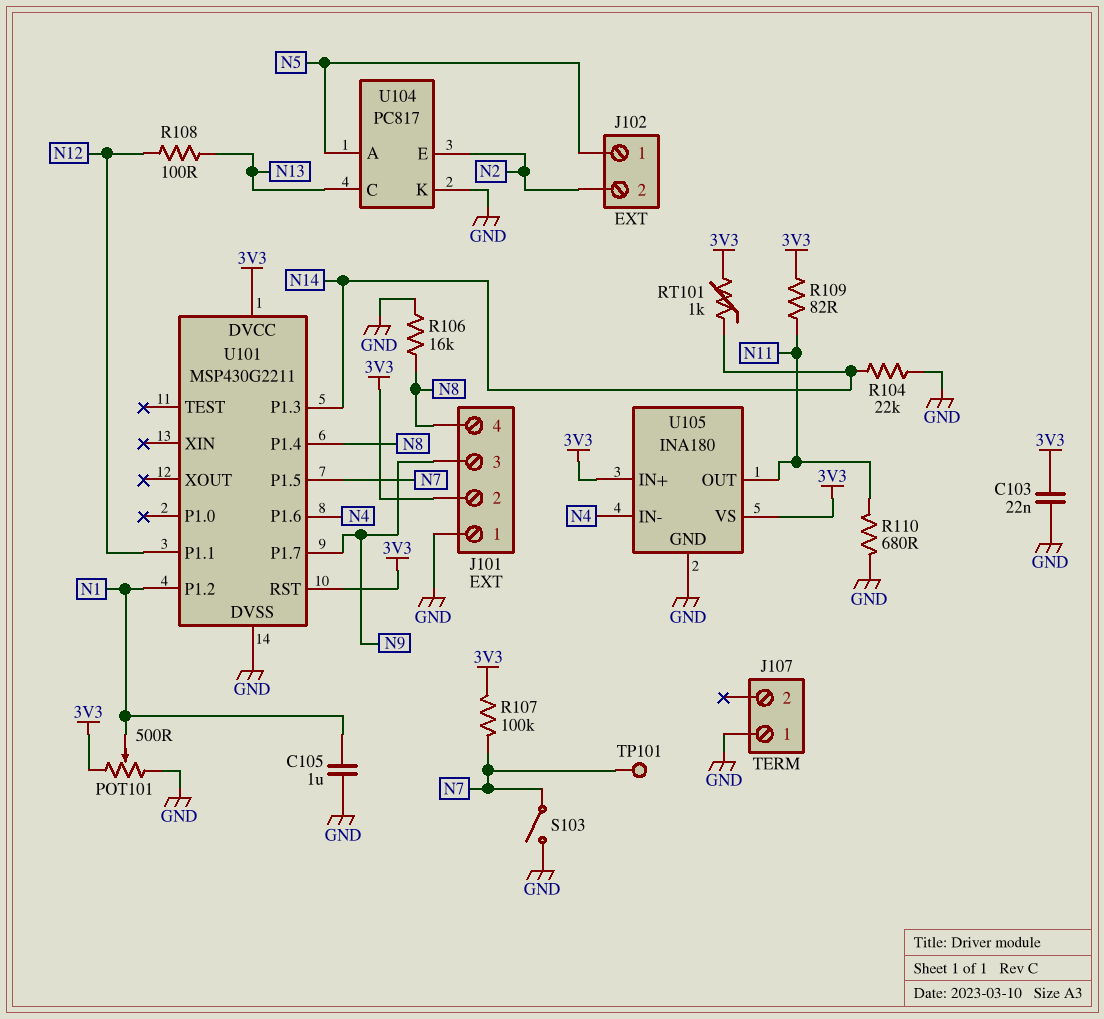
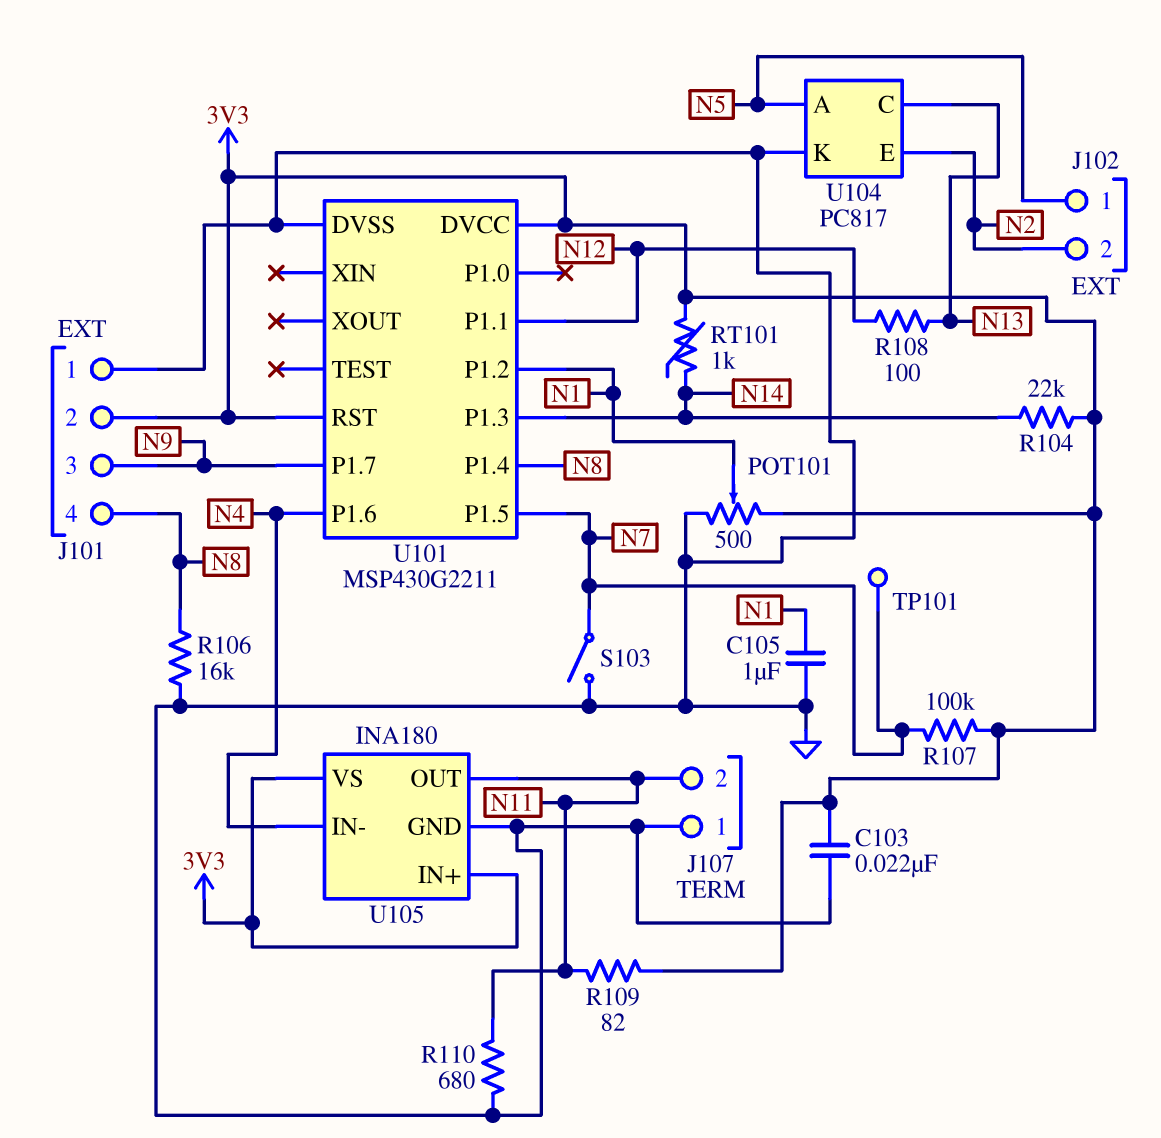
J107 pin 2: none -> N11
R104: 22k (GND, N14) -> 22k (3V3, N14)

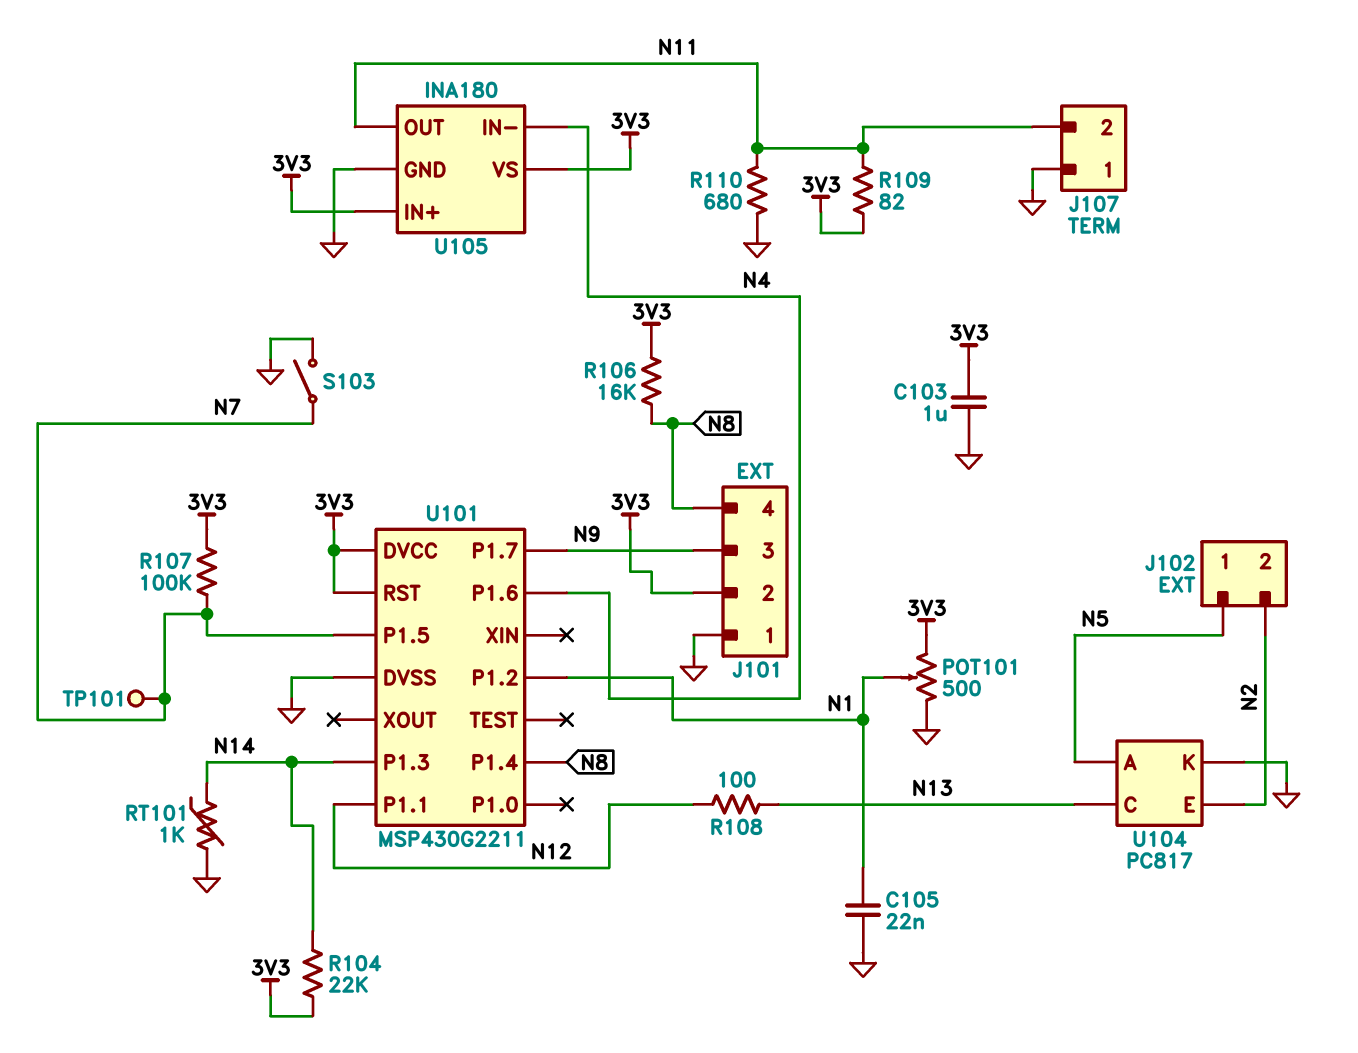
C103: 22nF (3V3, GND) -> 1uF (3V3, GND)
C105: 1uF (GND, N1) -> 22nF (GND, N1)
R106: 16k (GND, N8) -> 16k (3V3, N8)
RT101: 1k (3V3, N14) -> 1k (GND, N14)

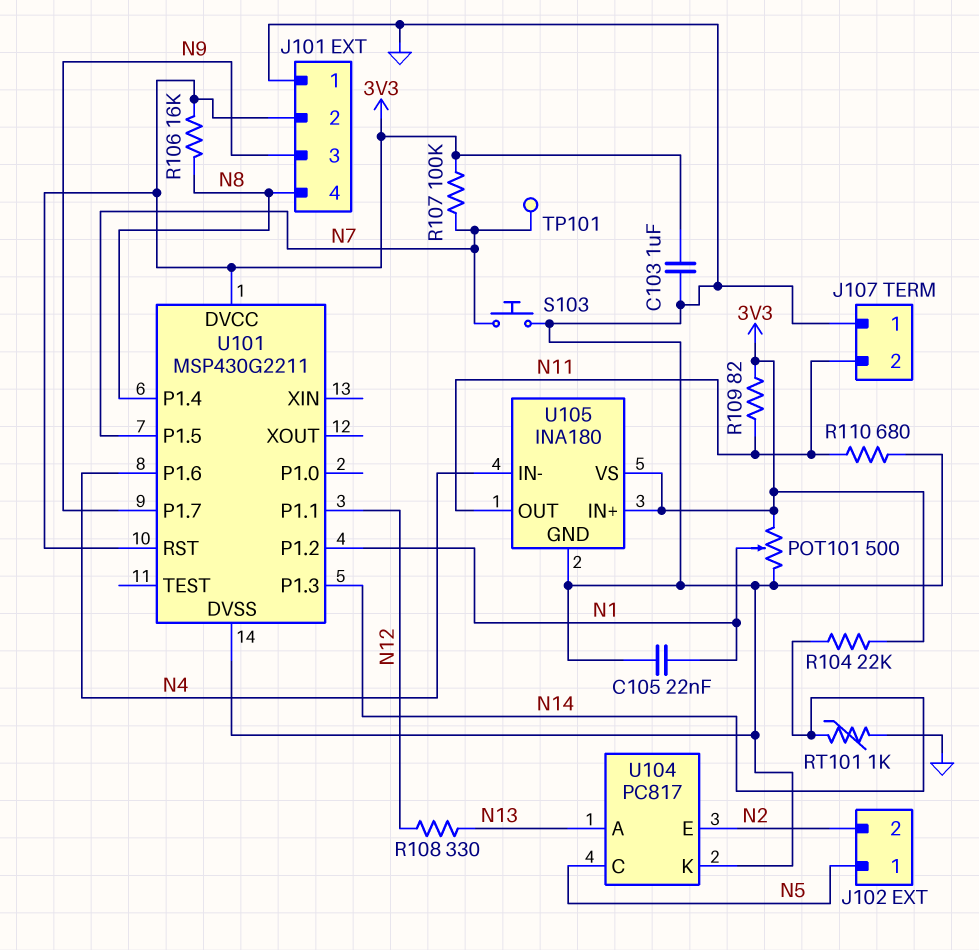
R108: 100 (N12, N13) -> 330 (N12, N13)
S103: switch (GND, N7) -> button (GND, N7)
U104 pin A: N5 -> N13
U104 pin C: N13 -> N5

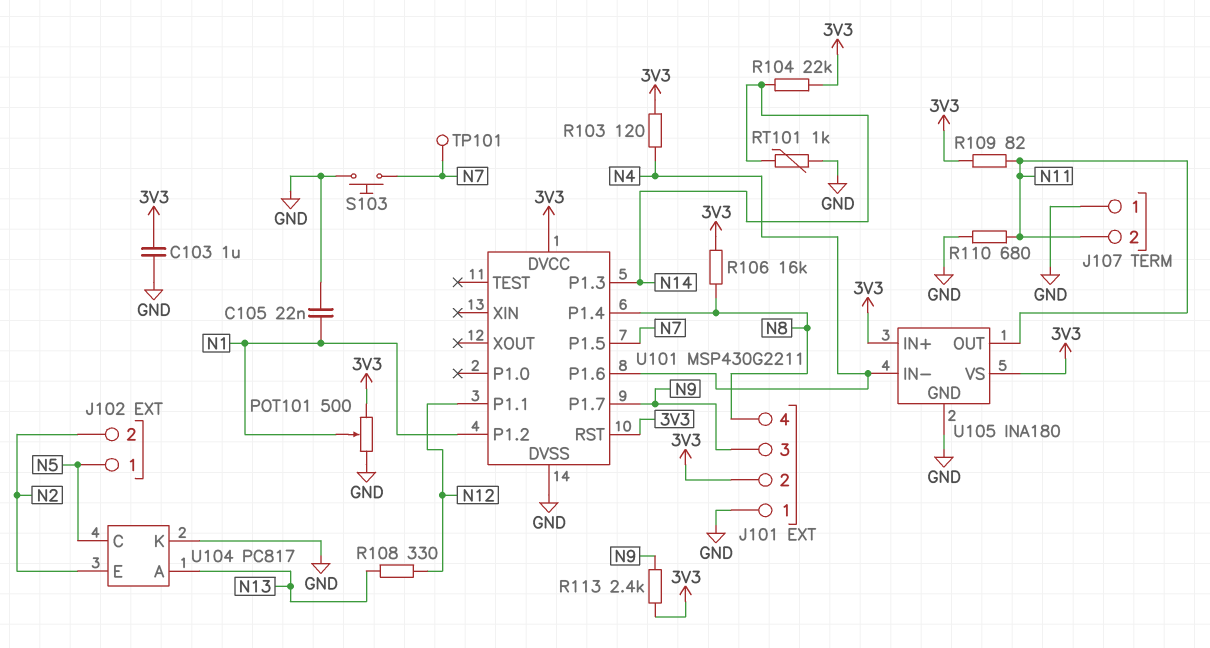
R103: none -> 120 (3V3, N4)
R107: 100k (3V3, N7) -> none
R113: none -> 2.4k (3V3, N9)

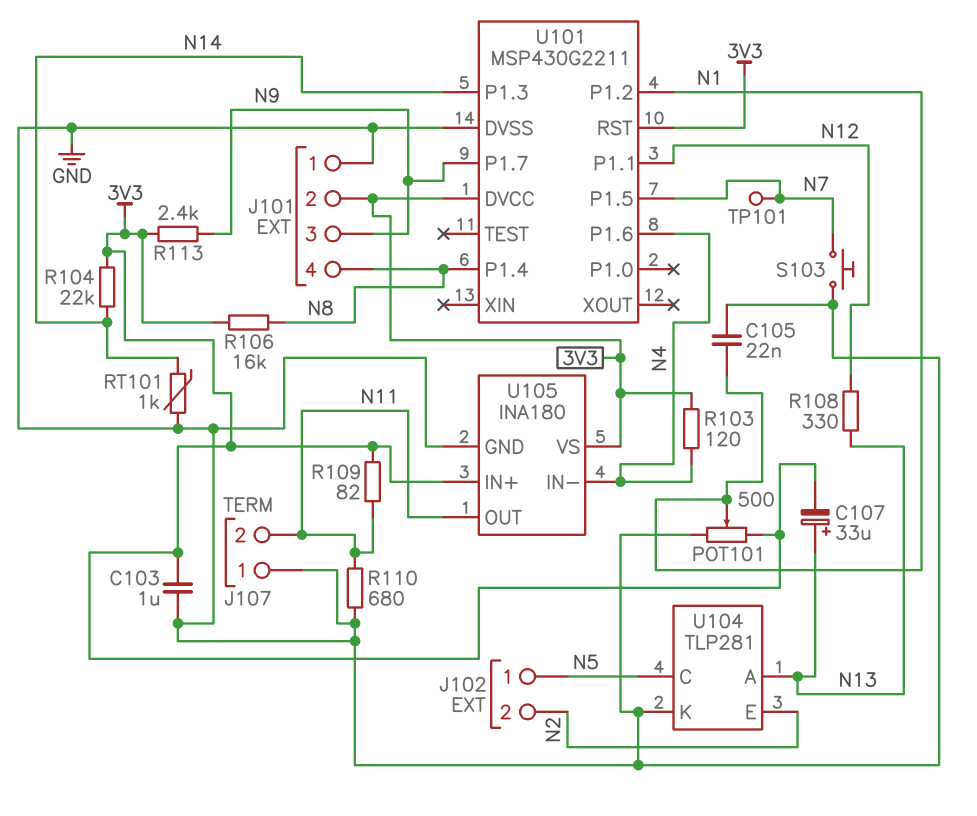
C107: none -> 33uF (plus N13, minus 3V3)
U104: PC817 -> TLP281

